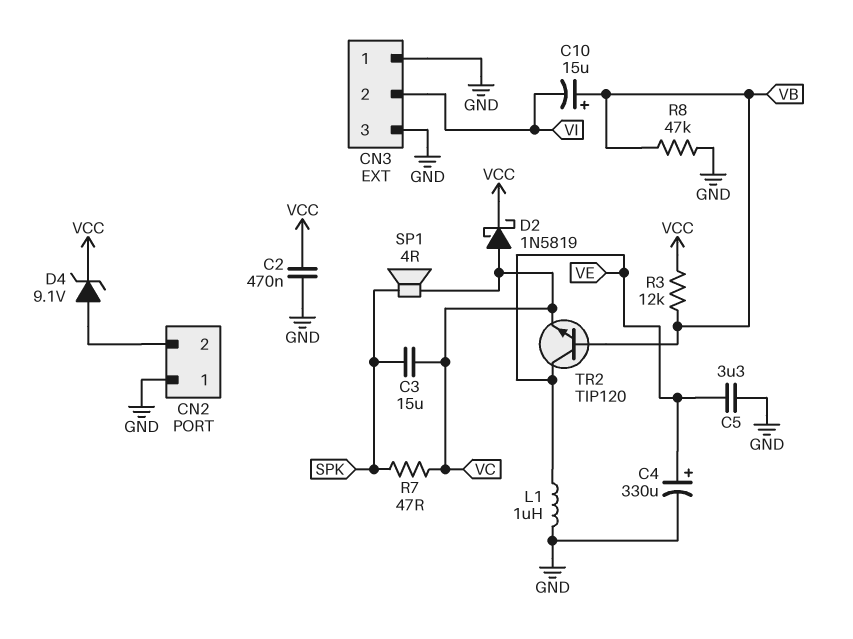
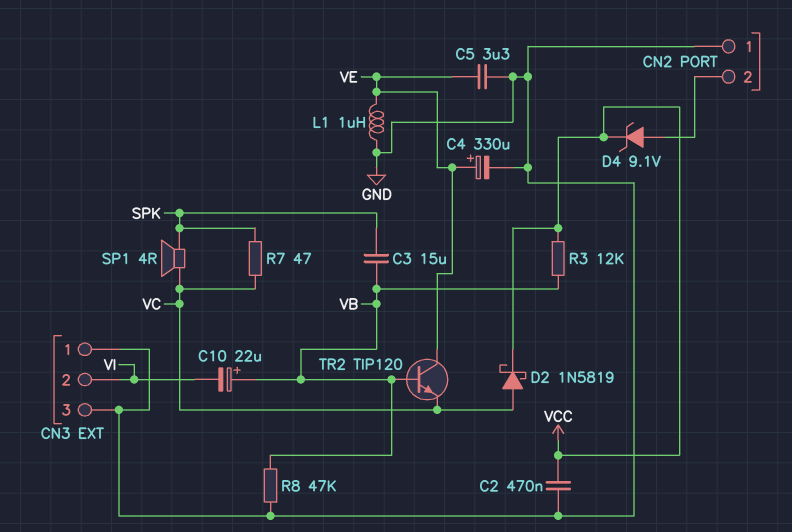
C3: 15uF (SPK, VC) -> 15uF (SPK, VB)
C10: 15uF (plus VB, minus VI) -> 22uF (plus VB, minus VI)

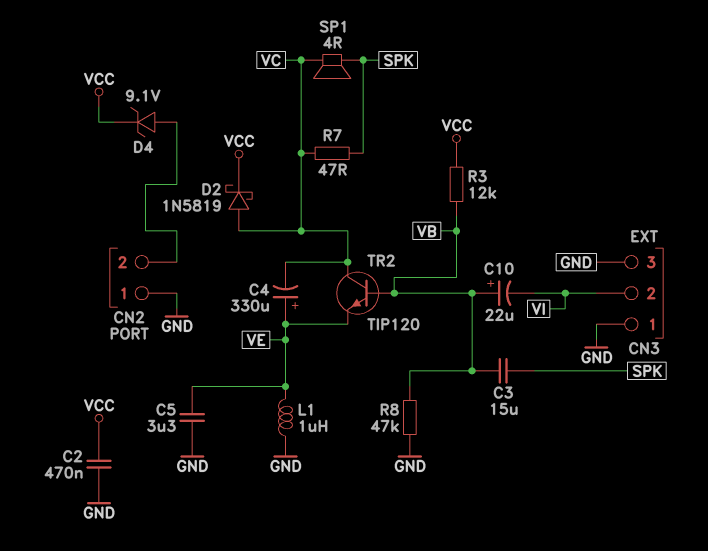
C4: 330uF (plus VE, minus GND) -> 330uF (plus VE, minus VC)
TR2: NPN TIP120 (B VB, C VE, E VC) -> NPN TIP120 (B VB, C VC, E VE)

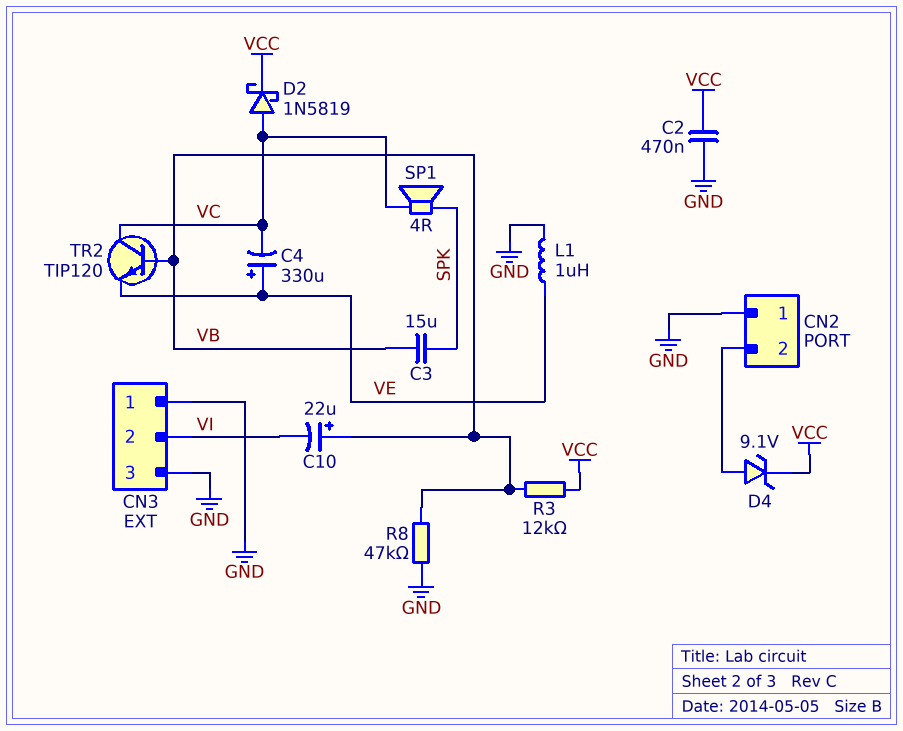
C5: 3.3uF (GND, VE) -> none
R7: 47 (SPK, VC) -> none

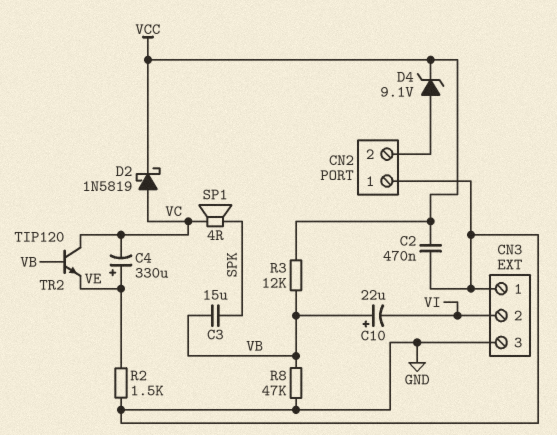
L1: 1uH (GND, VE) -> none
R2: none -> 1.5k (GND, VE)

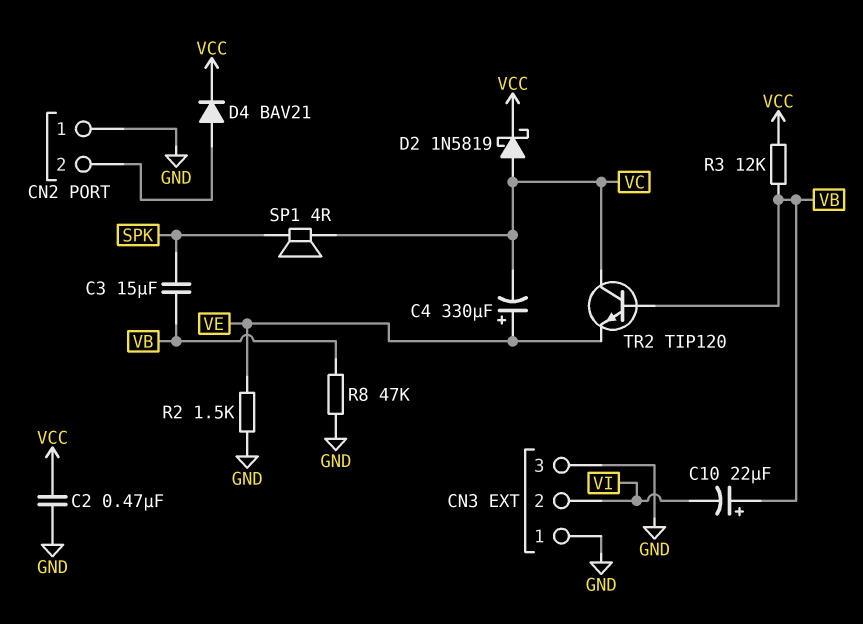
D4: zener 9.1V (A CN2/2, K VCC) -> diode BAV21 (A CN2/2, K VCC)

